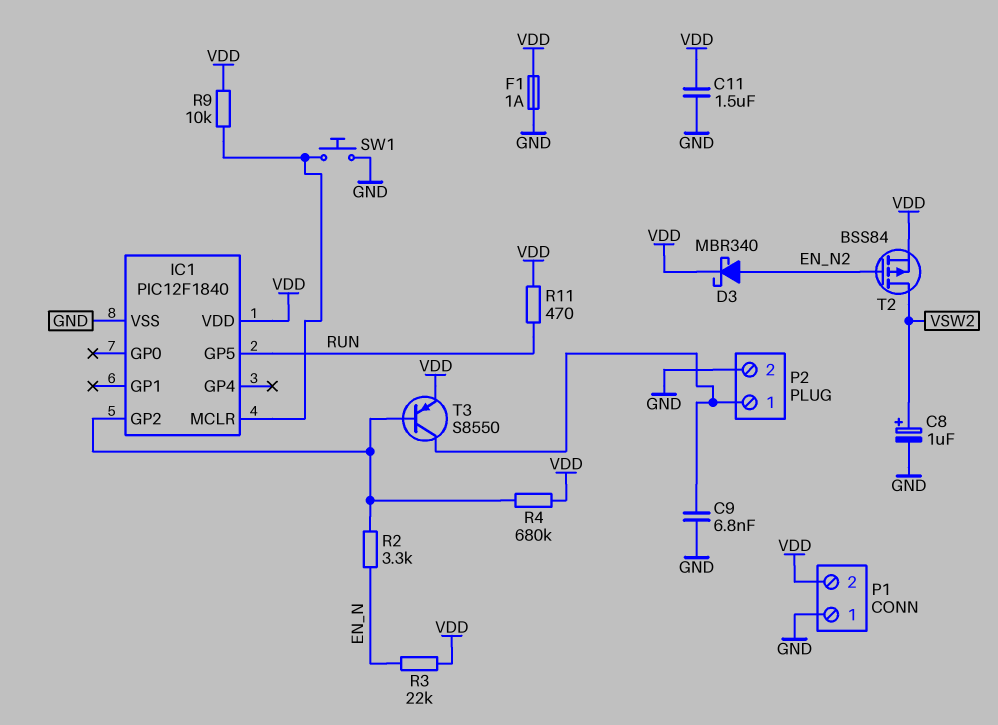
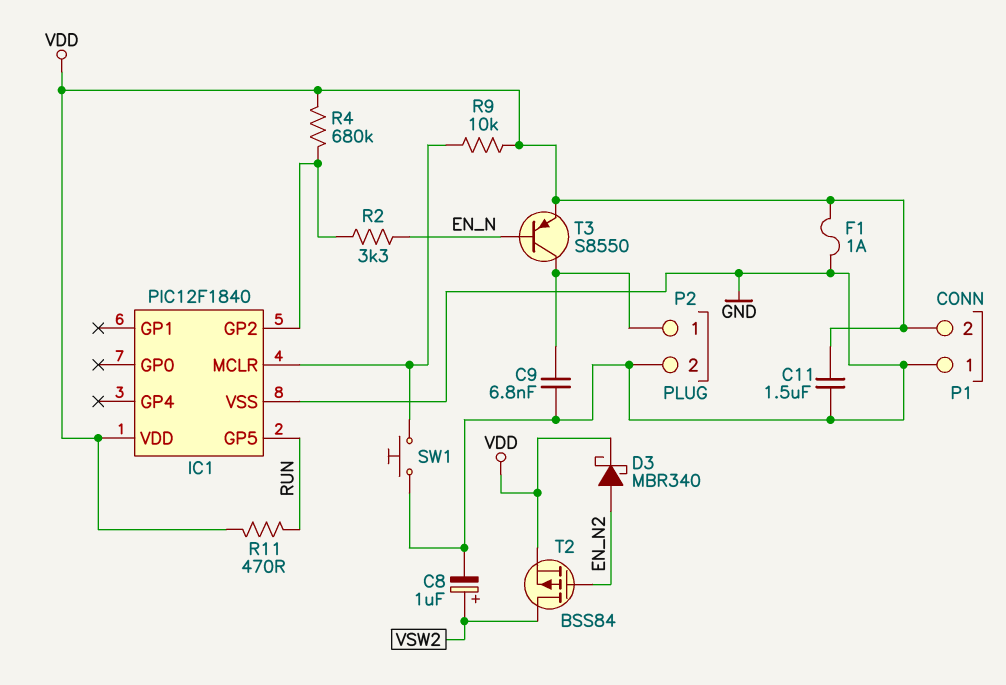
R3: 22k (EN_N, VDD) -> none
T3: PNP S8550 (B IC1/GP2, C P2/1, E VDD) -> PNP S8550 (B EN_N, C P2/1, E VDD)

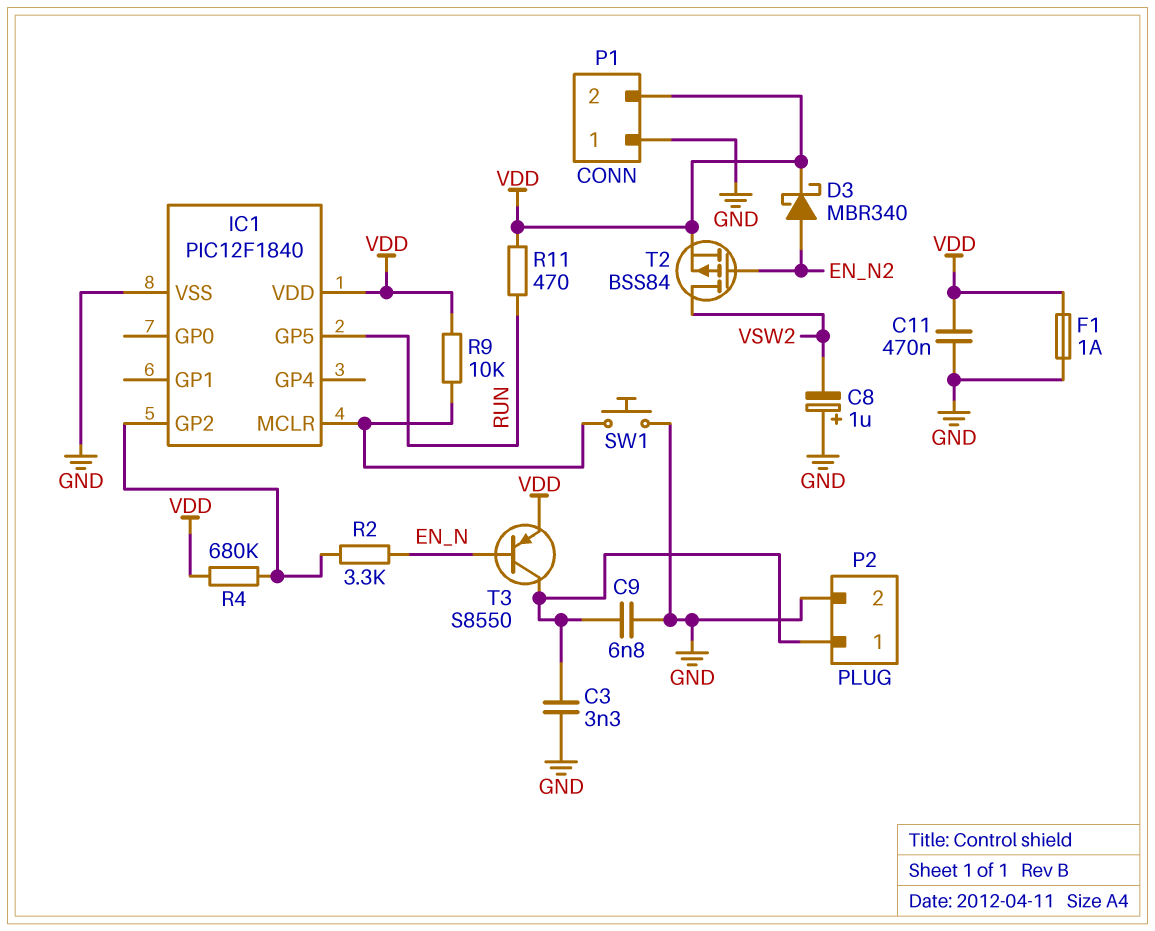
C3: none -> 3.3nF (GND, P2/1)
C8: 1uF (plus VSW2, minus GND) -> 1uF (plus GND, minus VSW2)
C11: 1.5uF (GND, VDD) -> 470nF (GND, VDD)

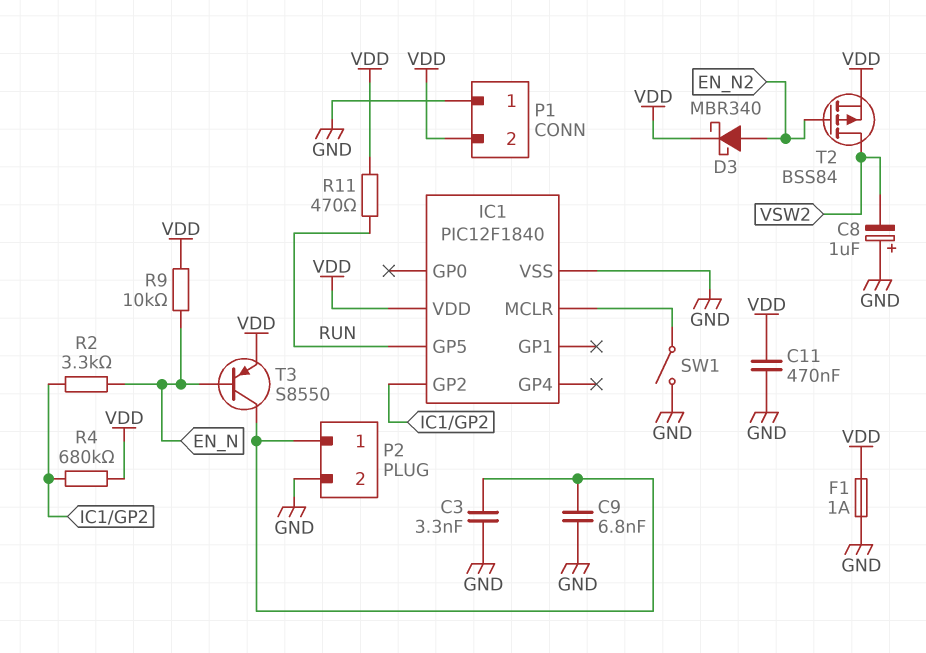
R9: 10k (IC1/MCLR, VDD) -> 10k (EN_N, VDD)
SW1: button (GND, IC1/MCLR) -> switch (GND, IC1/MCLR)

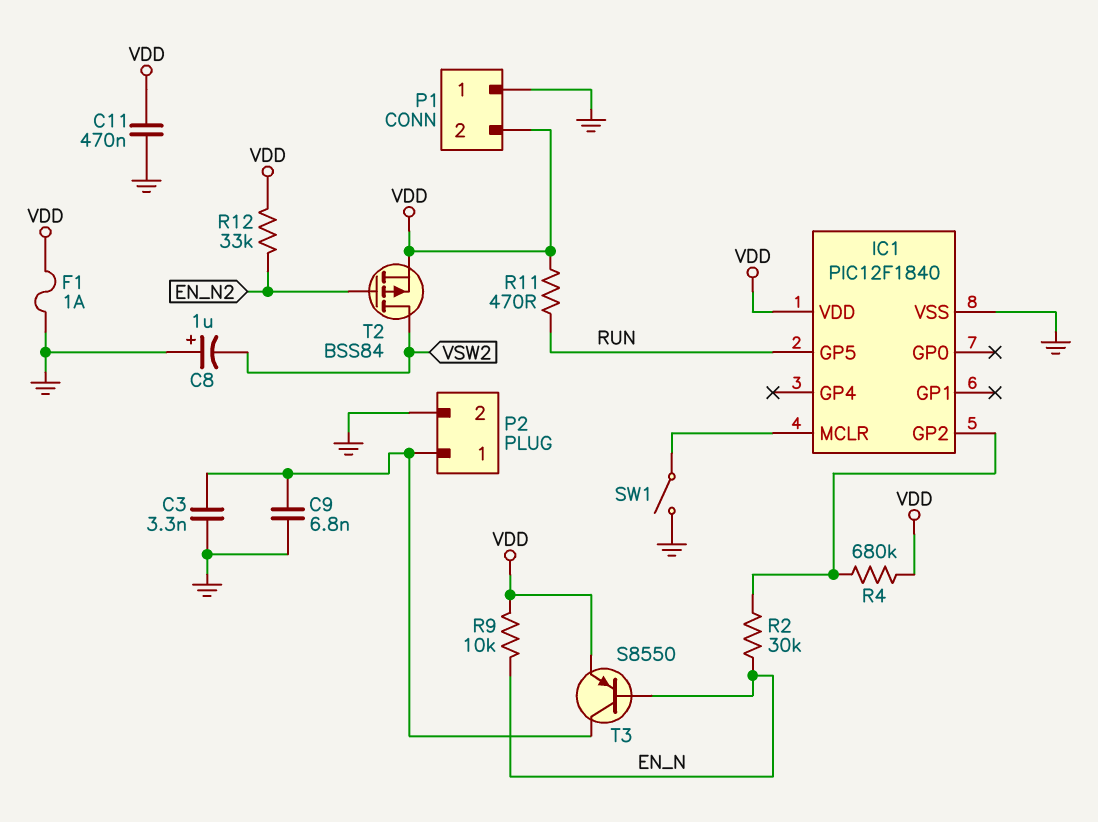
D3: schottky MBR340 (A EN_N2, K VDD) -> none
R2: 3.3k (EN_N, IC1/GP2) -> 30k (EN_N, IC1/GP2)
R12: none -> 33k (EN_N2, VDD)

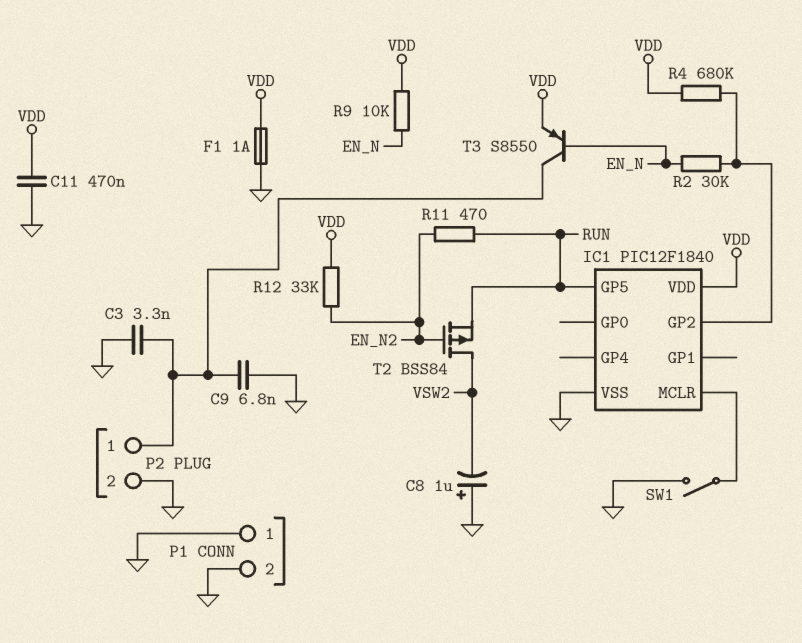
P1 pin 2: VDD -> GND
R11: 470 (RUN, VDD) -> 470 (EN_N2, RUN)
T2: PMOS BSS84 (G EN_N2, D VSW2, S VDD) -> PMOS BSS84 (G EN_N2, D VSW2, S RUN)

